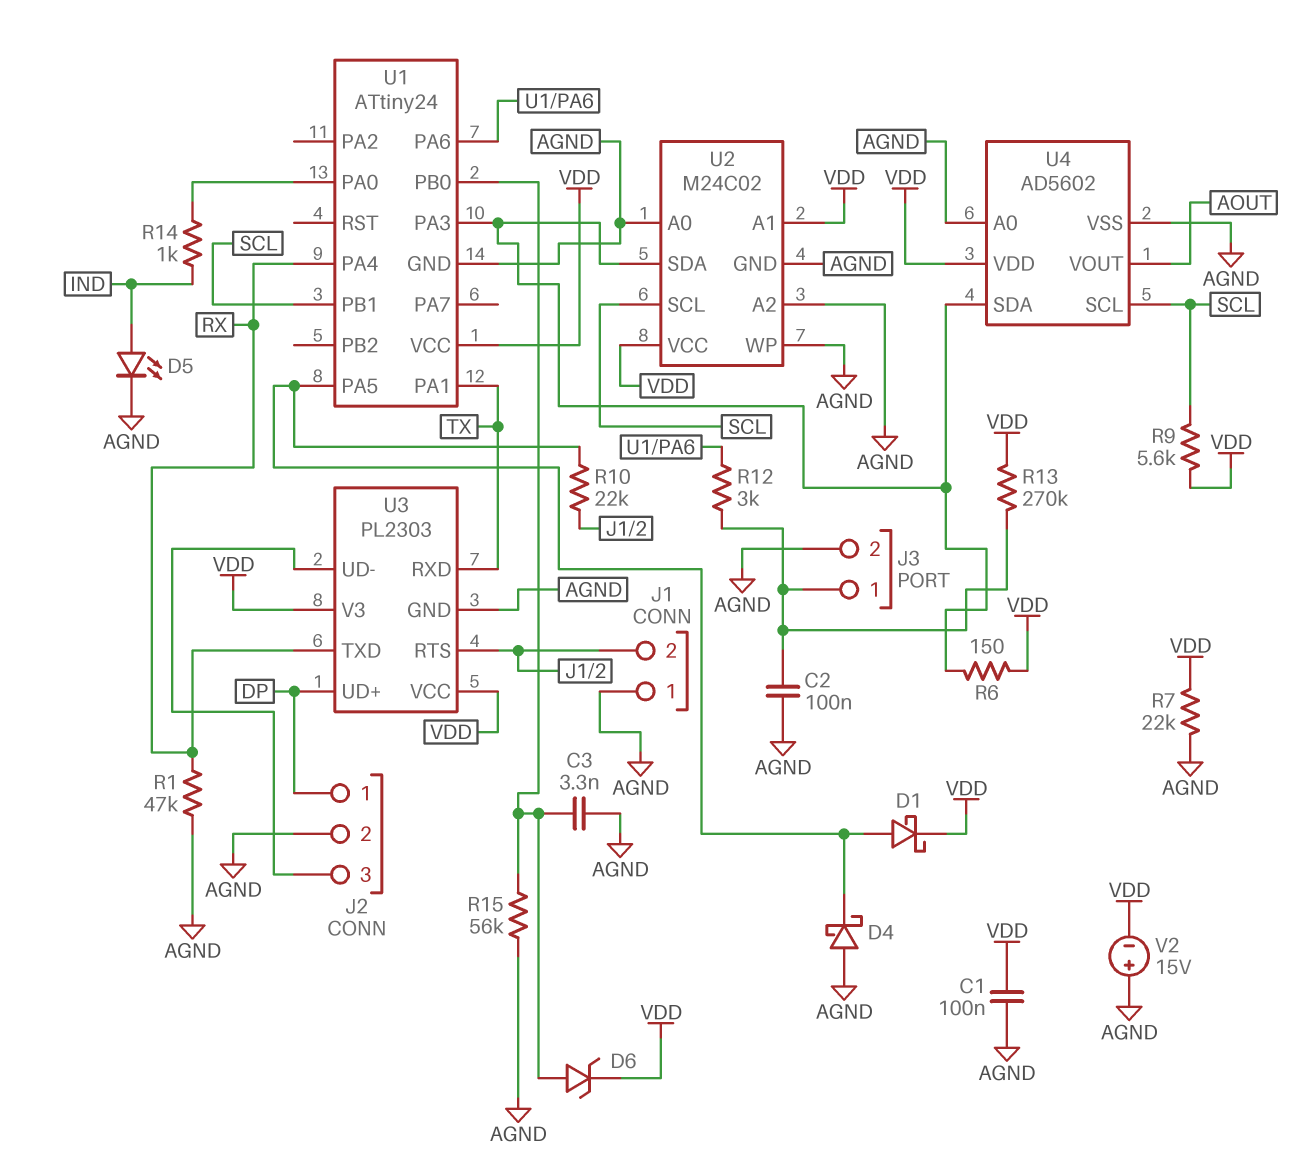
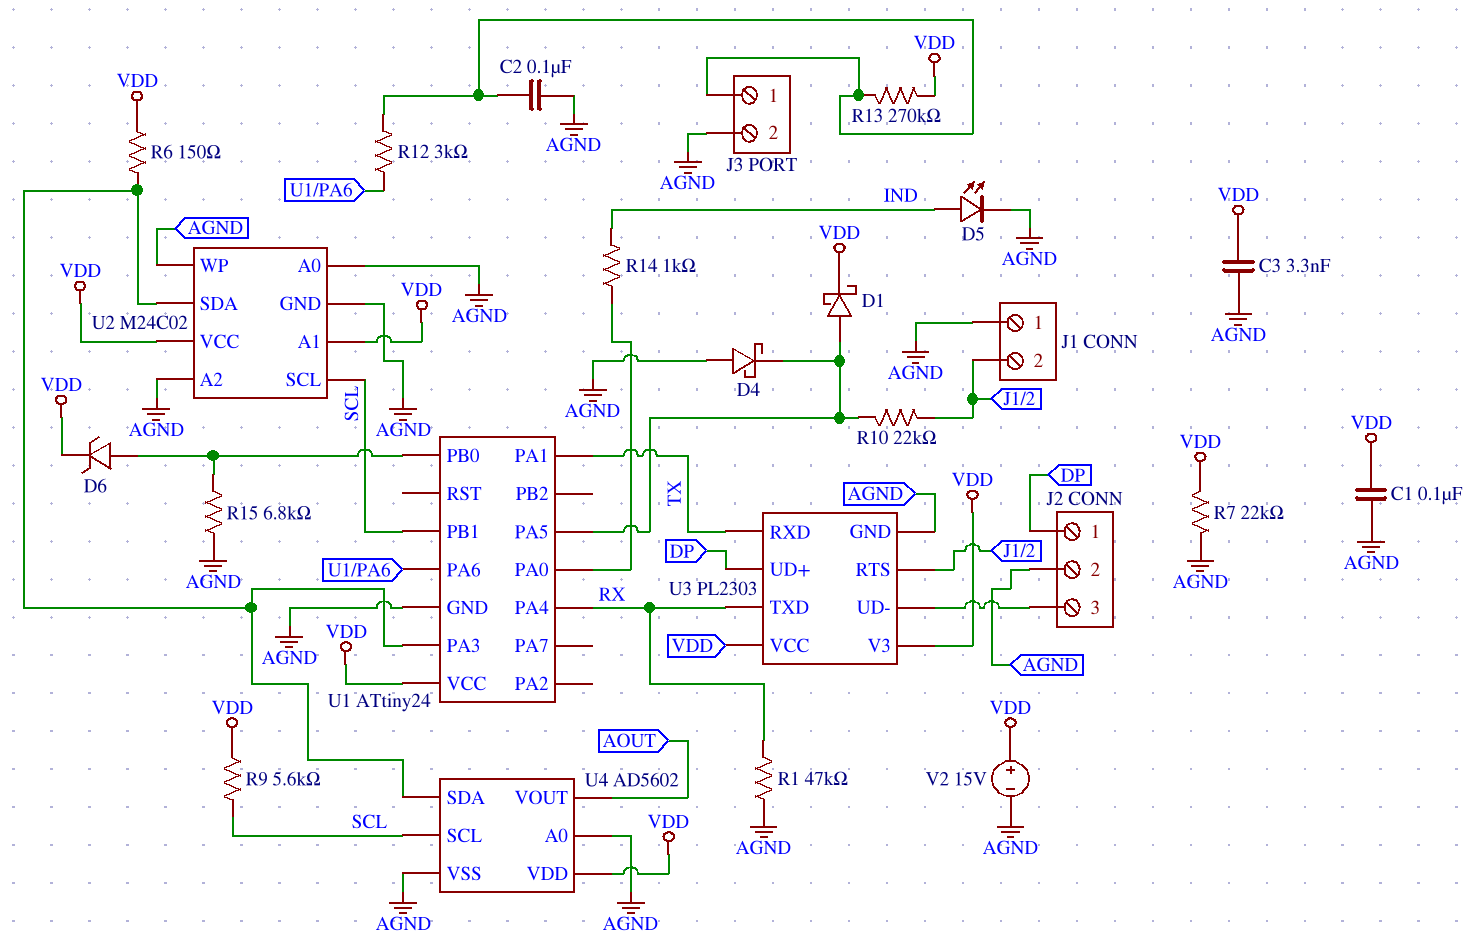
C3: 3.3nF (AGND, U1/PB0) -> 3.3nF (AGND, VDD)
R15: 56k (AGND, U1/PB0) -> 6.8k (AGND, U1/PB0)
V2: 15V (plus AGND, minus VDD) -> 15V (plus VDD, minus AGND)

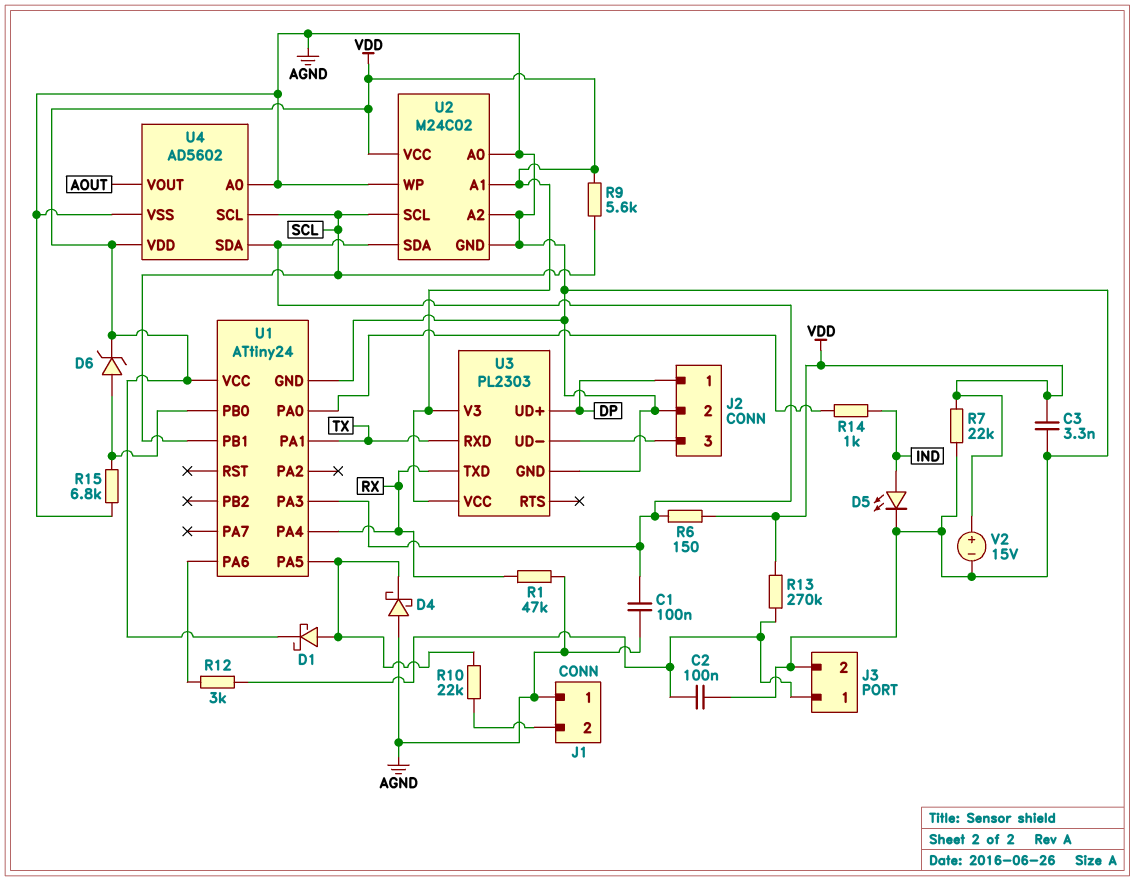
C1: 100nF (AGND, VDD) -> 100nF (AGND, U1/PA3)
U3 pin RTS: J1/2 -> none

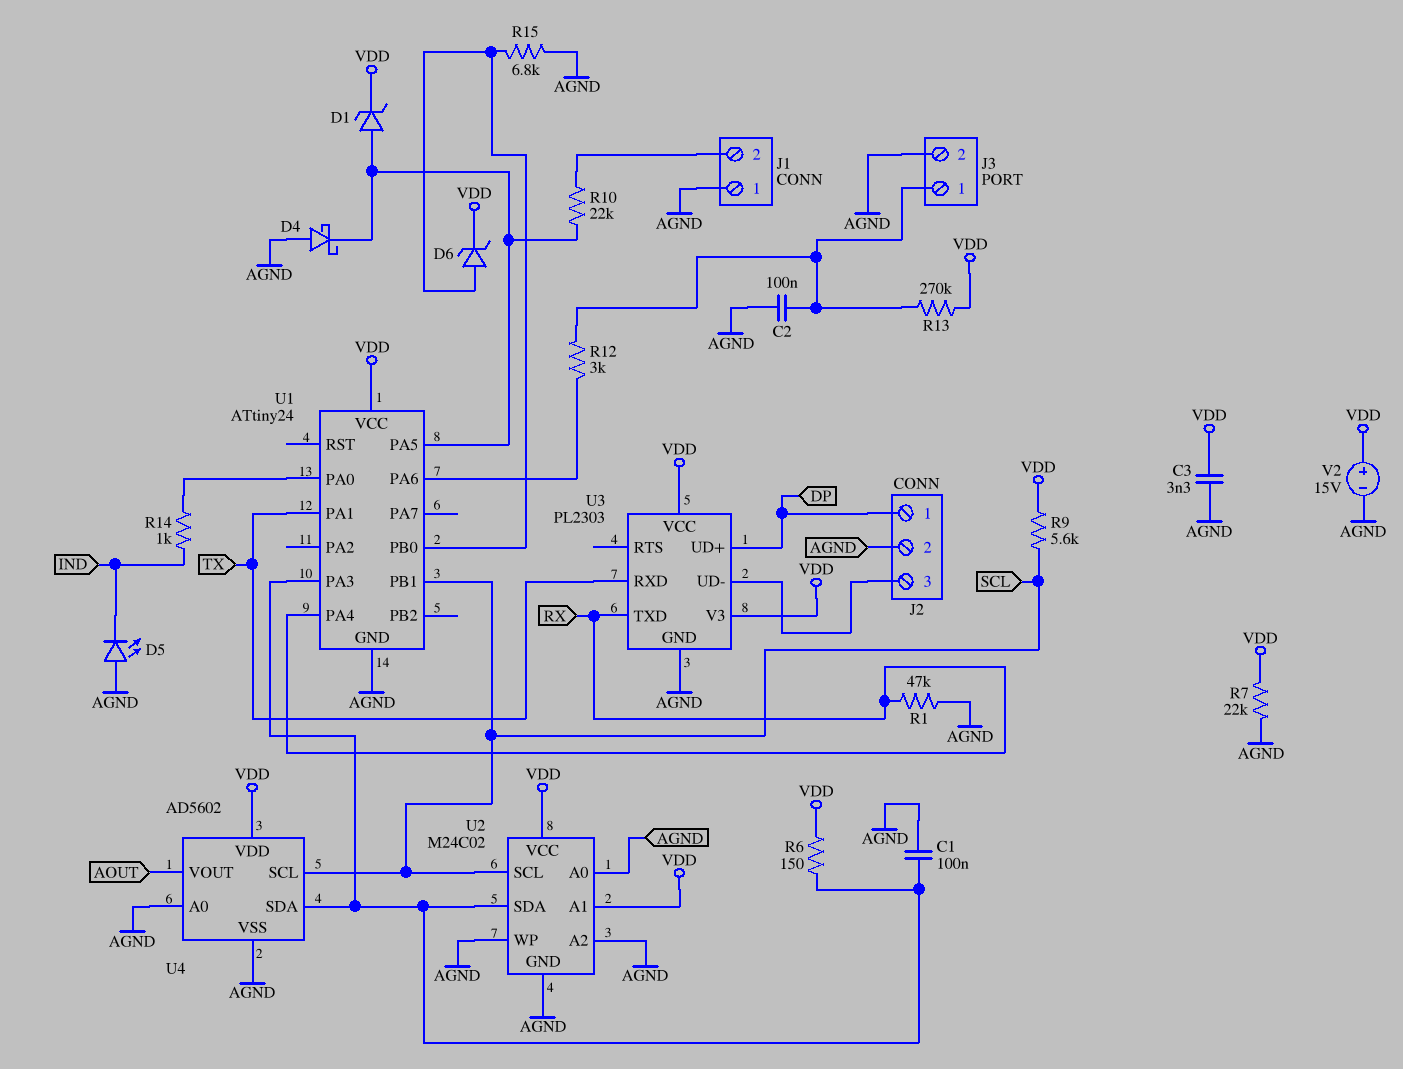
D1: schottky (A U1/PA5, K VDD) -> zener (A U1/PA5, K VDD)
D5: LED (A IND, K AGND) -> LED (A AGND, K IND)

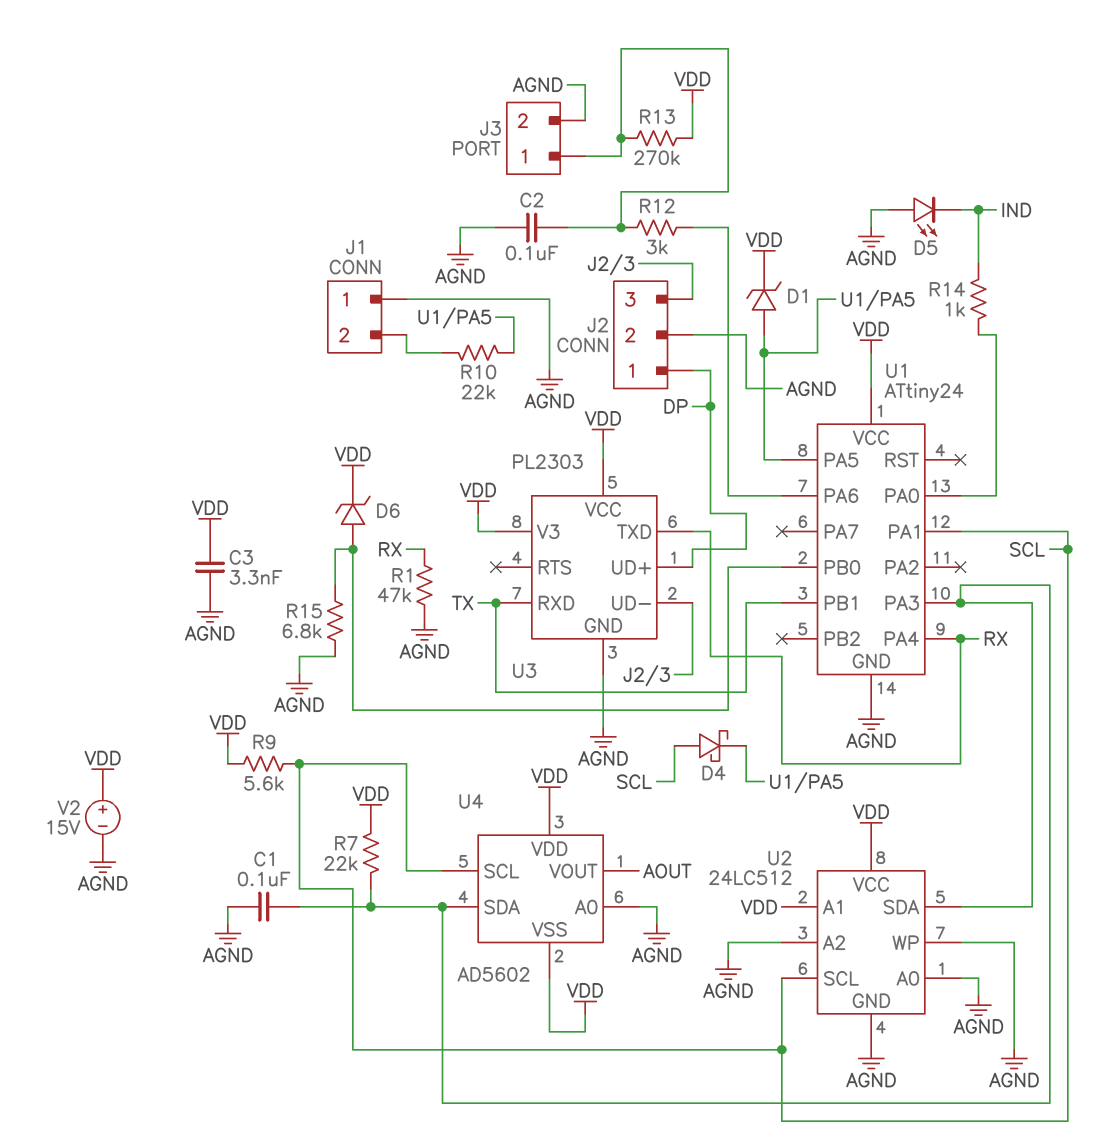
D4: schottky (A AGND, K U1/PA5) -> schottky (A SCL, K U1/PA5)
R6: 150 (U1/PA3, VDD) -> none
R7: 22k (AGND, VDD) -> 22k (U1/PA3, VDD)
U1 pin PA1: TX -> SCL
U1 pin PB1: SCL -> TX
U2: M24C02 -> 24LC512
U4 pin VSS: AGND -> VDD

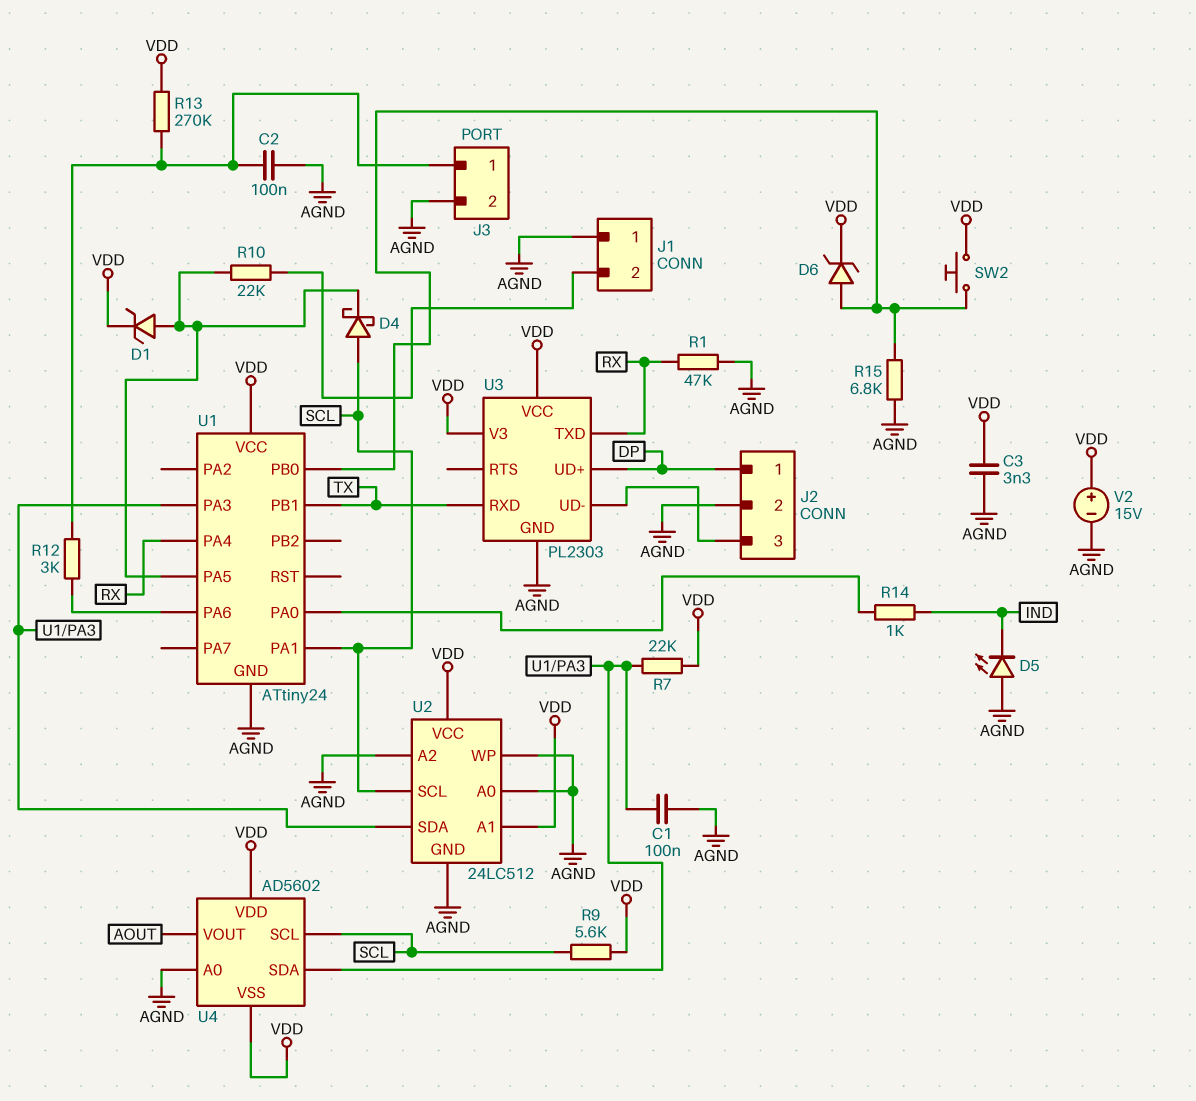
SW2: none -> button (U1/PB0, VDD)

